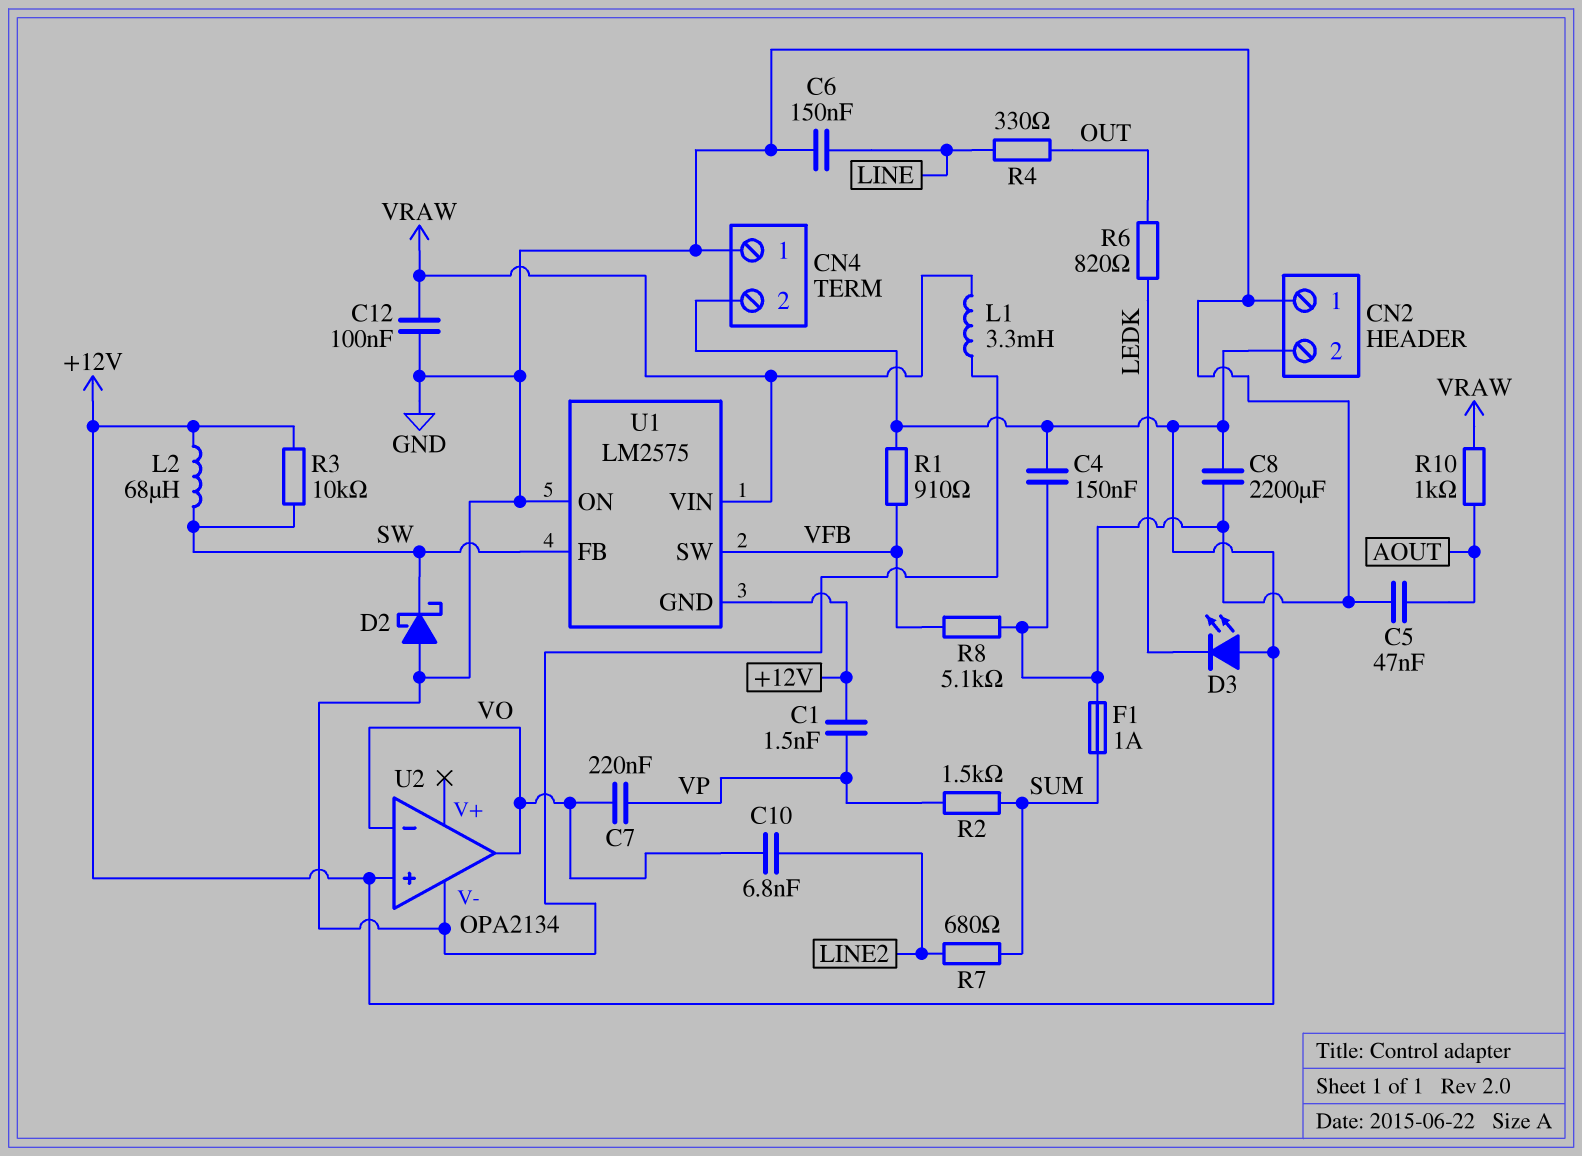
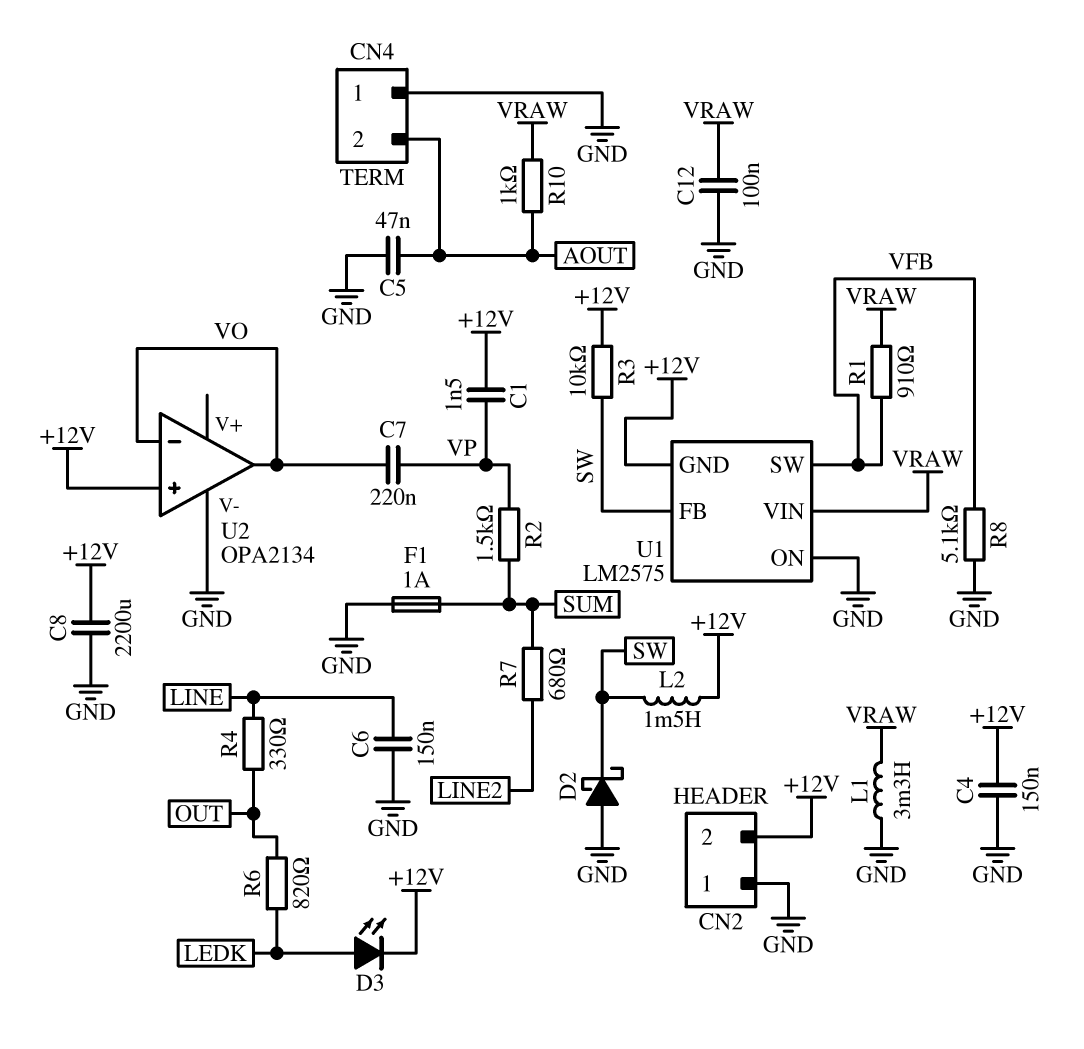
C10: 6.8nF (LINE2, VO) -> none
CN4 pin 2: +12V -> AOUT
D3: LED (A +12V, K LEDK) -> LED (A LEDK, K +12V)
L2: 68uH (+12V, SW) -> 1.5mH (+12V, SW)
R1: 910 (+12V, VFB) -> 910 (VFB, VRAW)

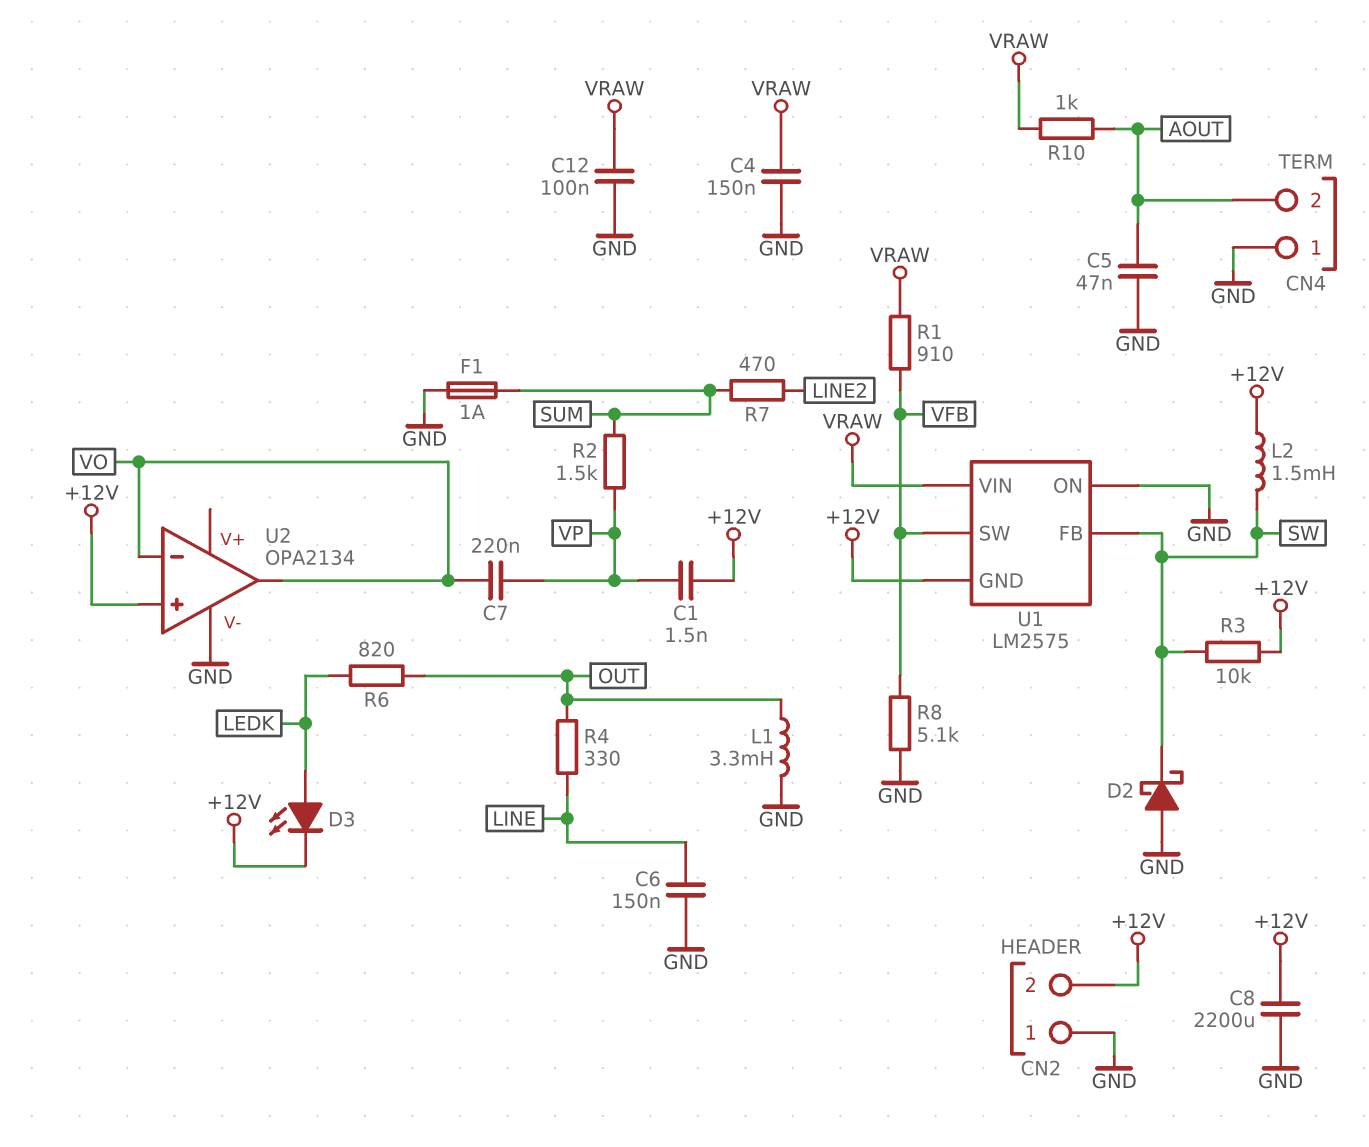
C4: 150nF (+12V, GND) -> 150nF (GND, VRAW)
L1: 3.3mH (GND, VRAW) -> 3.3mH (GND, OUT)
R7: 680 (LINE2, SUM) -> 470 (LINE2, SUM)

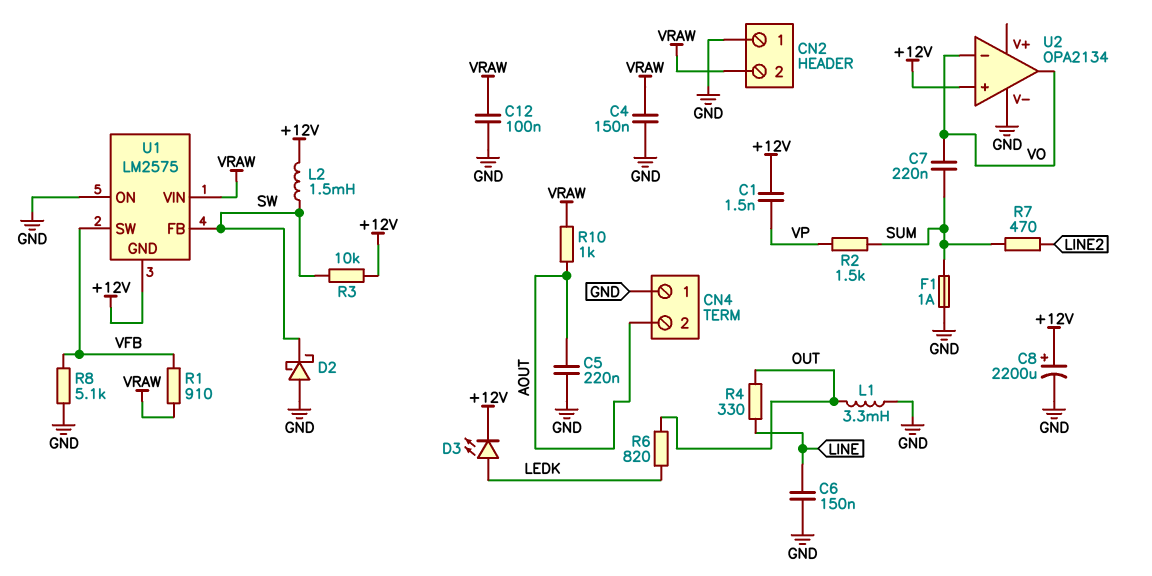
C5: 47nF (AOUT, GND) -> 220nF (AOUT, GND)
C7: 220nF (VO, VP) -> 220nF (SUM, VO)
C8: 2200uF (+12V, GND) -> 2200uF (plus +12V, minus GND)
CN2 pin 2: +12V -> VRAW

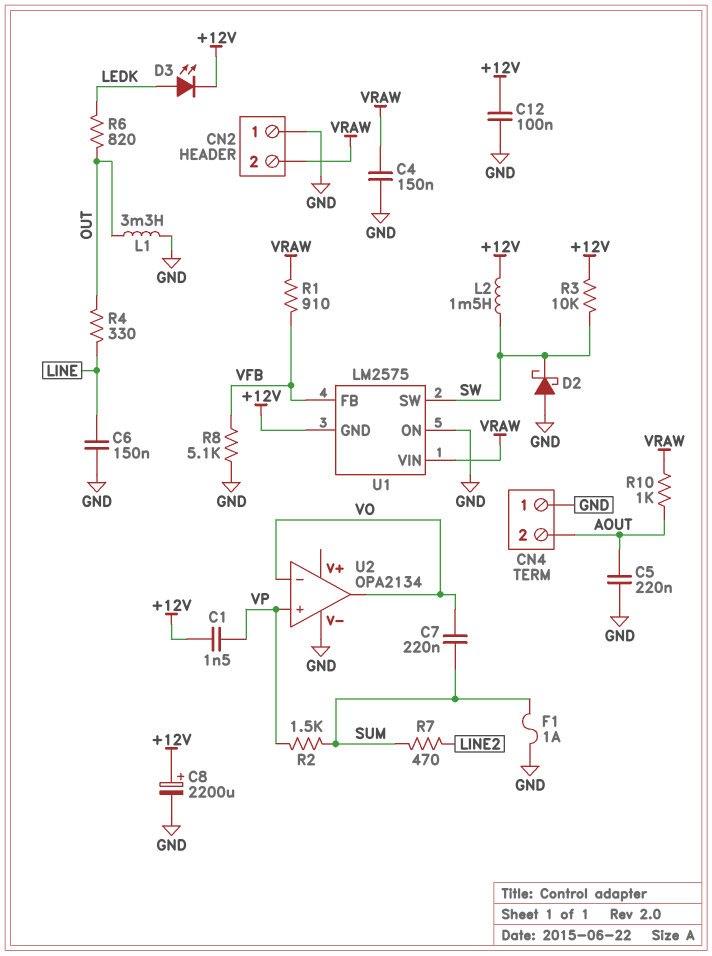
C12: 100nF (GND, VRAW) -> 100nF (+12V, GND)
U1 pin FB: SW -> VFB
U1 pin SW: VFB -> SW
U2 pin in+: +12V -> VP

